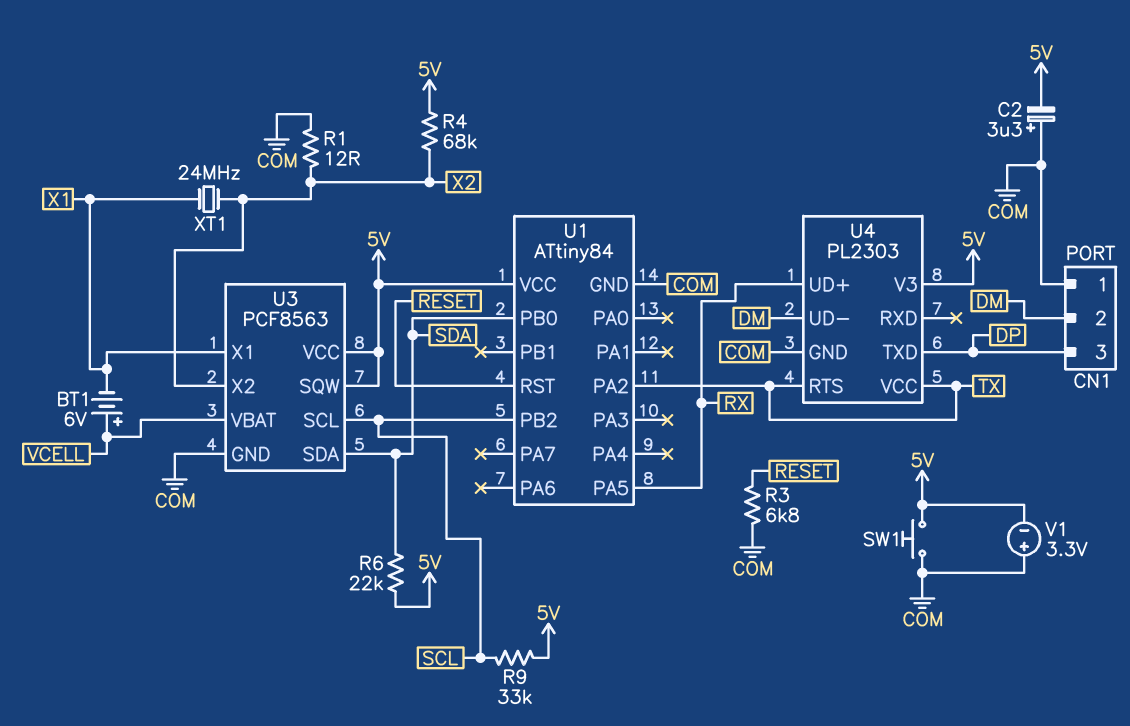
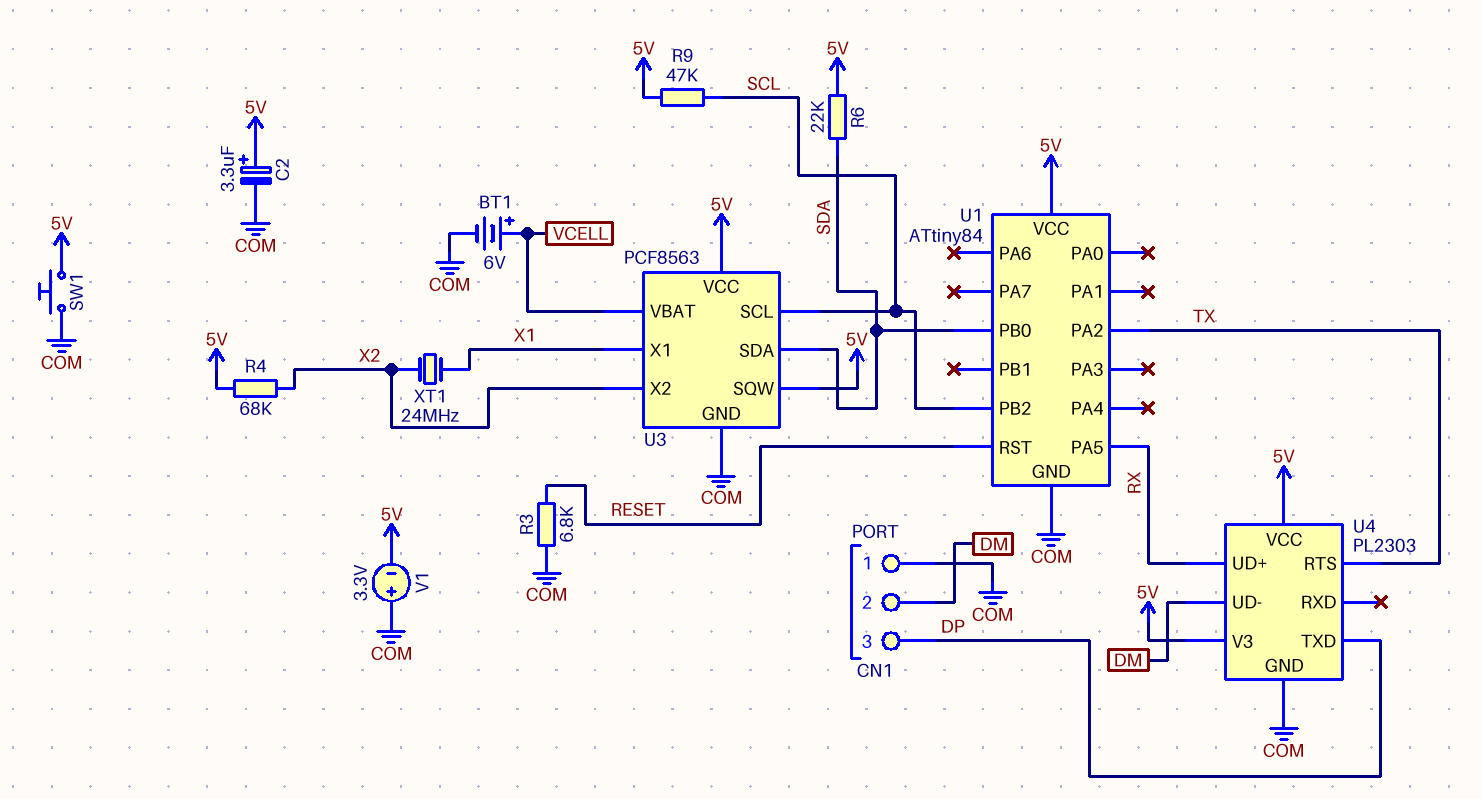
BT1: 6V (plus VCELL, minus X1) -> 6V (plus VCELL, minus COM)
C2: 3.3uF (plus COM, minus 5V) -> 3.3uF (plus 5V, minus COM)
R1: 12 (COM, X2) -> none
R9: 33k (5V, SCL) -> 47k (5V, SCL)
U4 pin VCC: TX -> 5V

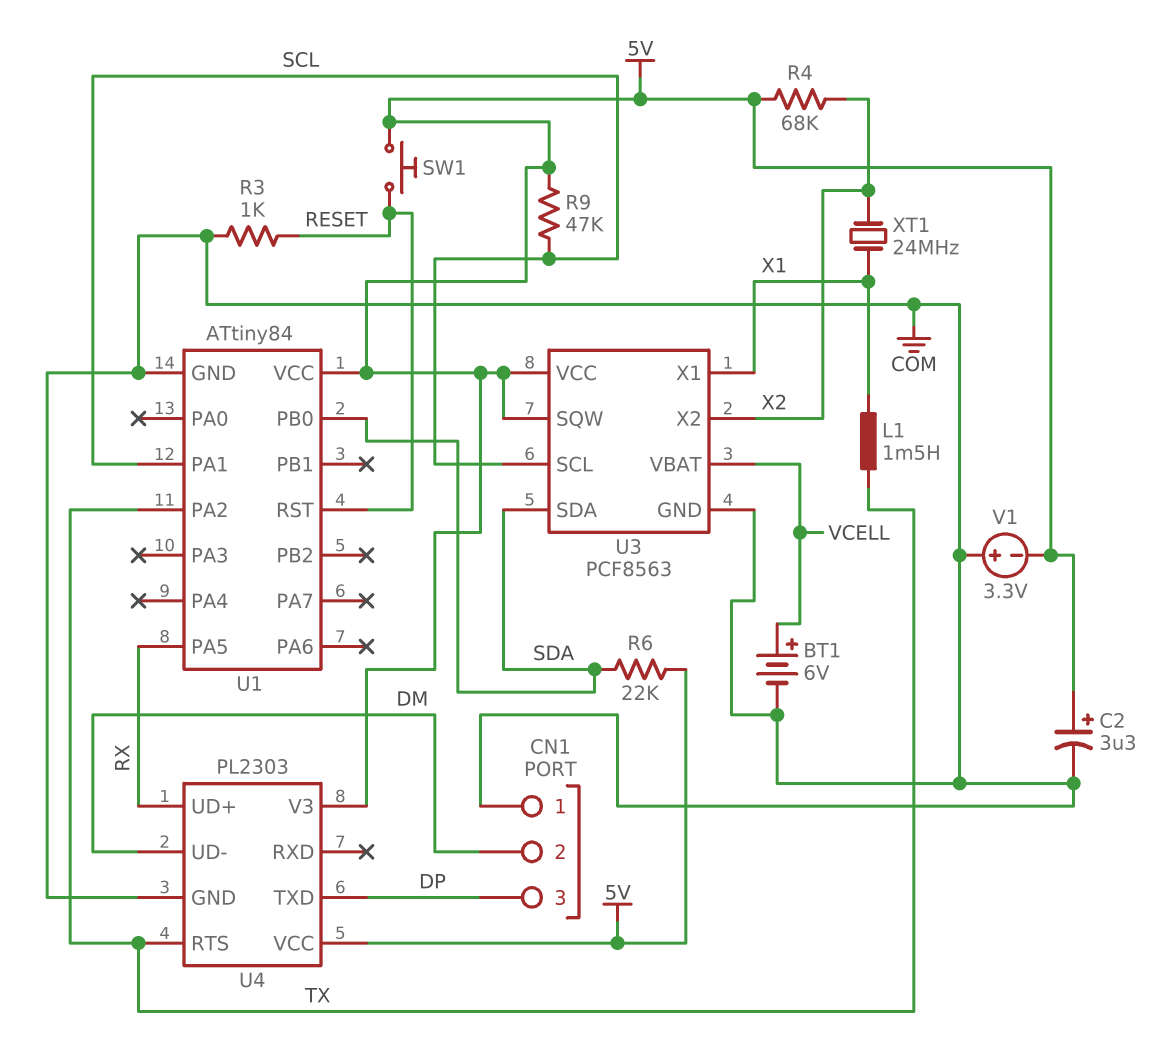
L1: none -> 1.5mH (TX, X1)
R3: 6.8k (COM, RESET) -> 1k (COM, RESET)
SW1: button (5V, COM) -> button (5V, RESET)
U1 pin PA1: none -> SCL
U1 pin PB2: SCL -> none

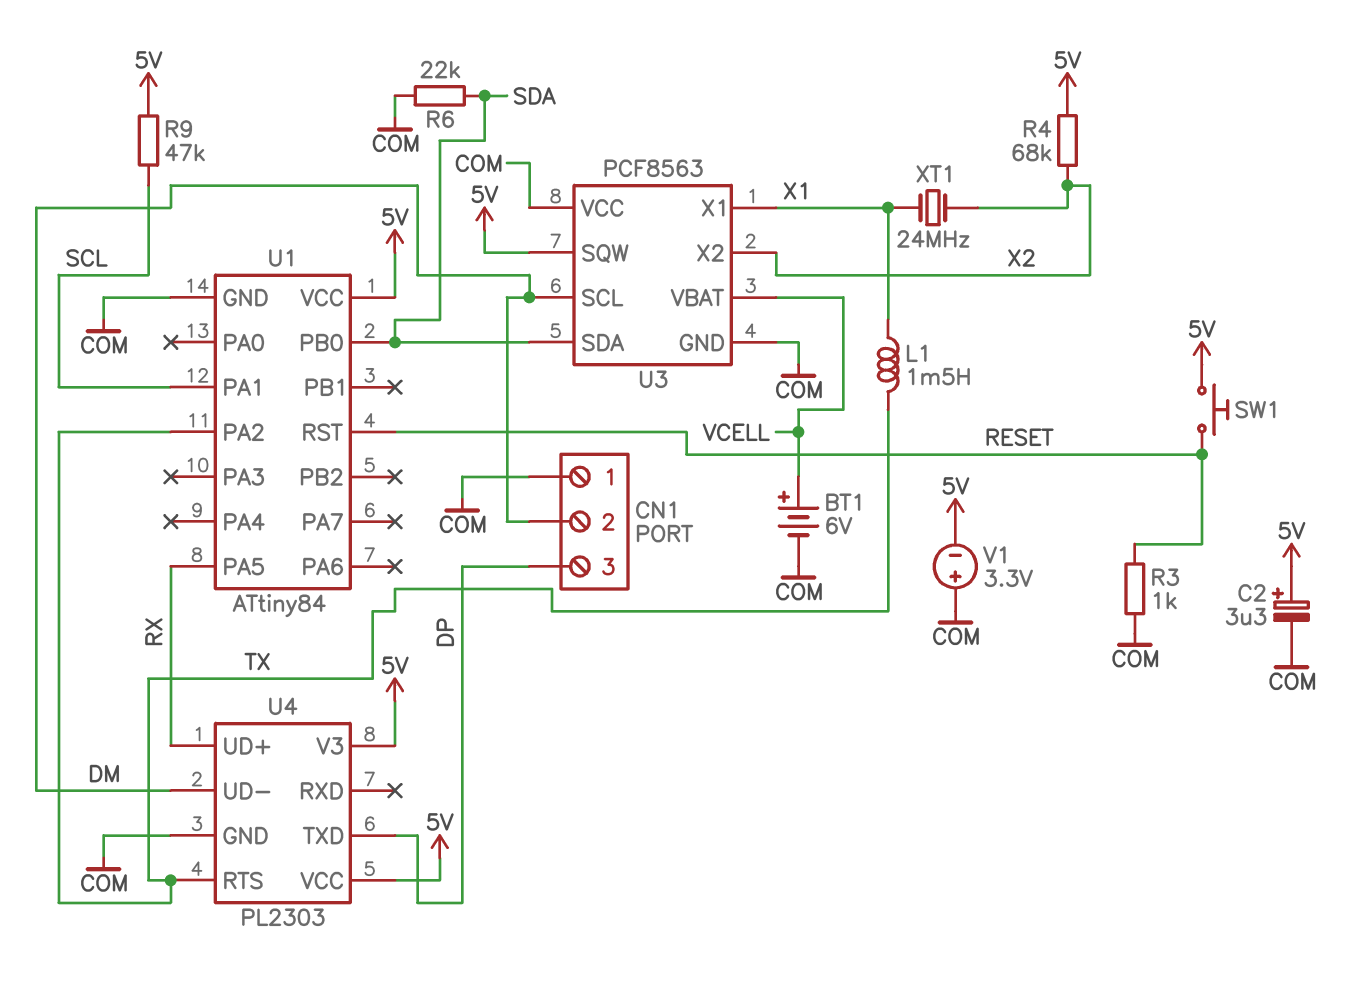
R6: 22k (5V, SDA) -> 22k (COM, SDA)
U3 pin SCL: SCL -> DM
U3 pin VCC: 5V -> COM

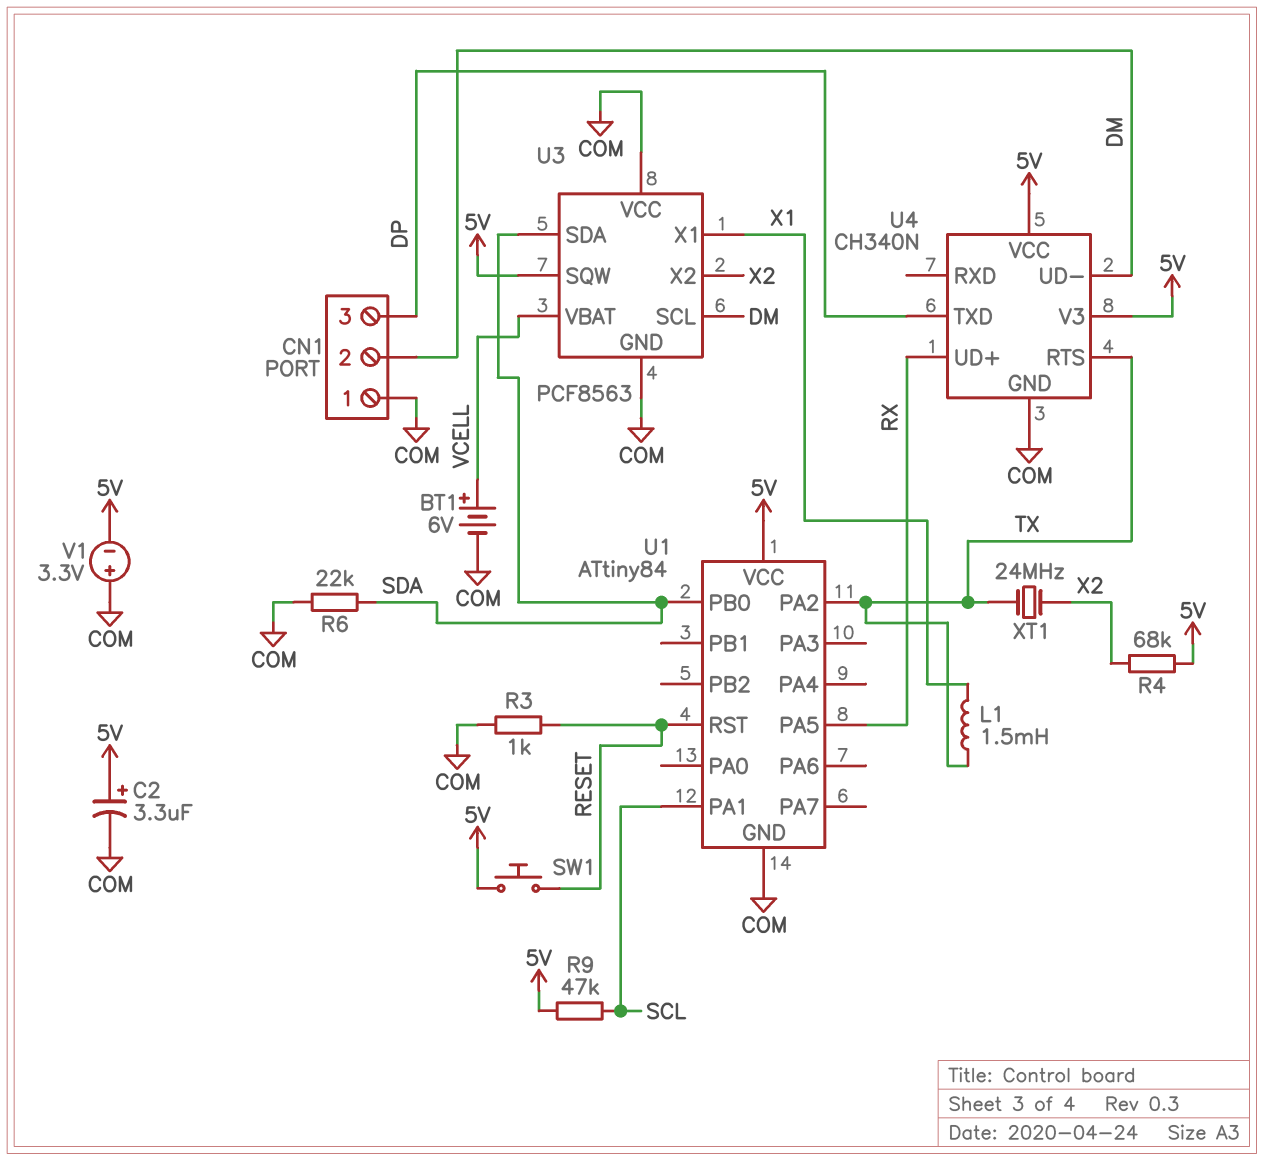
U4: PL2303 -> CH340N
XT1: 24MHz (X1, X2) -> 24MHz (TX, X2)

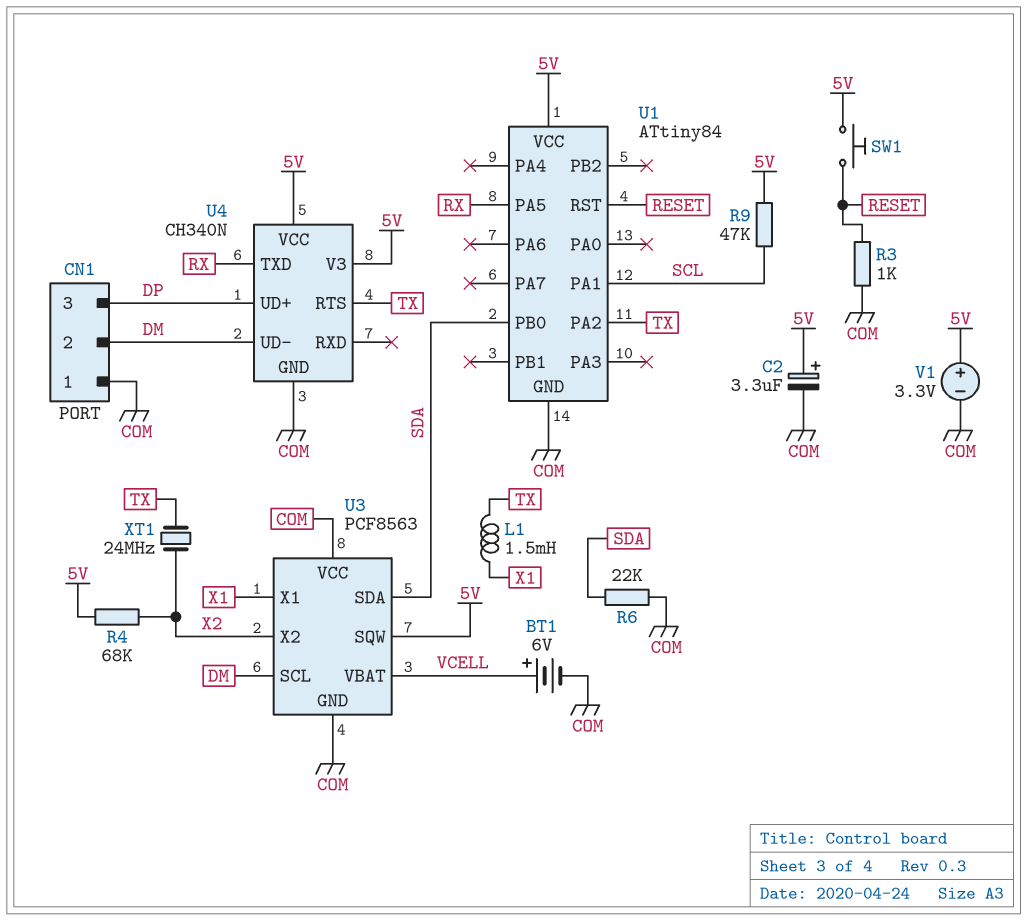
U4 pin TXD: DP -> RX
U4 pin UD+: RX -> DP
V1: 3.3V (plus COM, minus 5V) -> 3.3V (plus 5V, minus COM)

